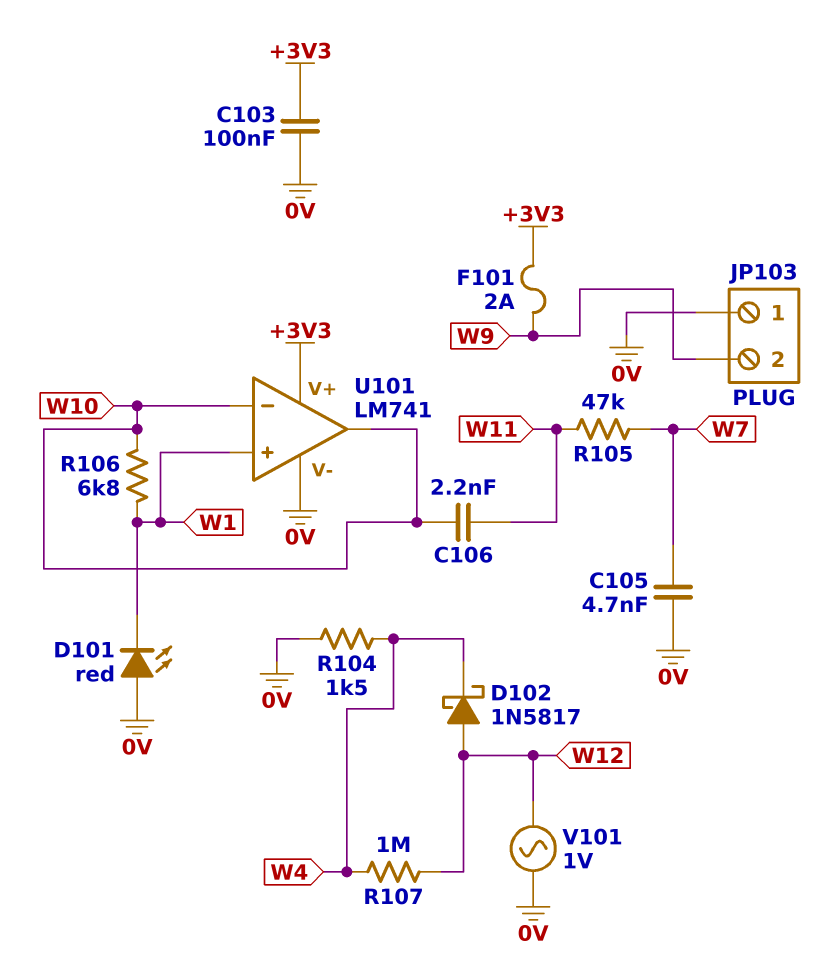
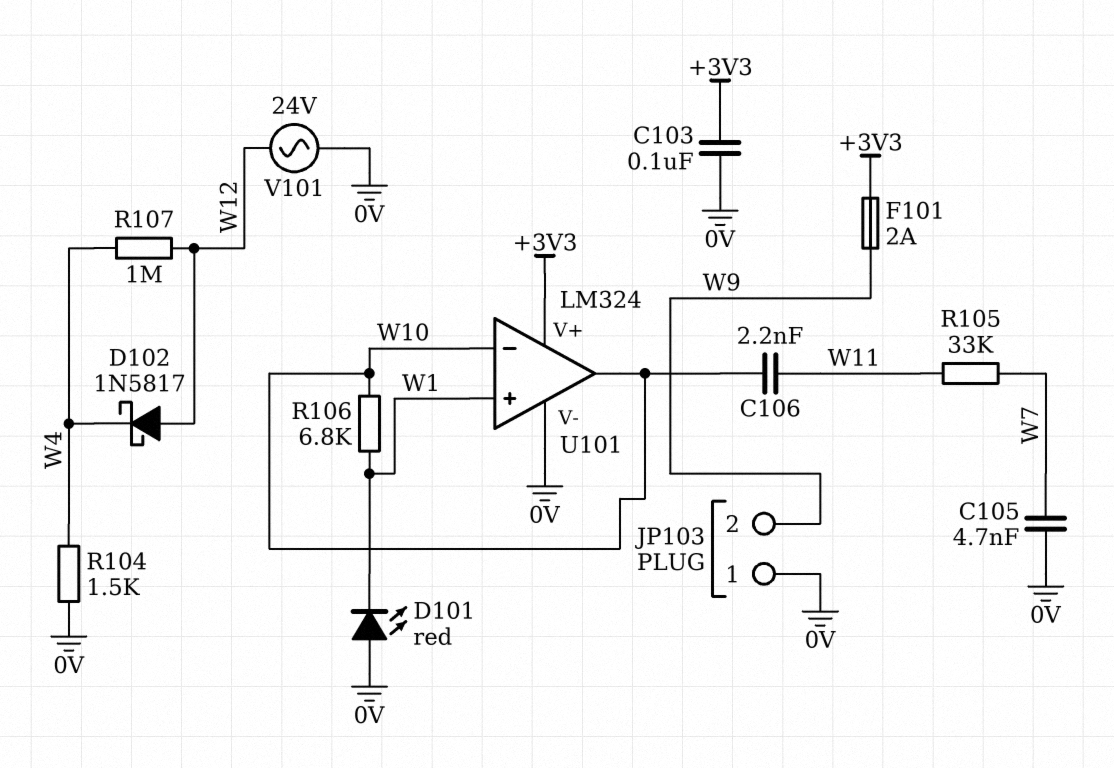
R105: 47k (W7, W11) -> 33k (W7, W11)
U101: LM741 -> LM324
V101: AC 1V (0V, W12) -> AC 24V (0V, W12)

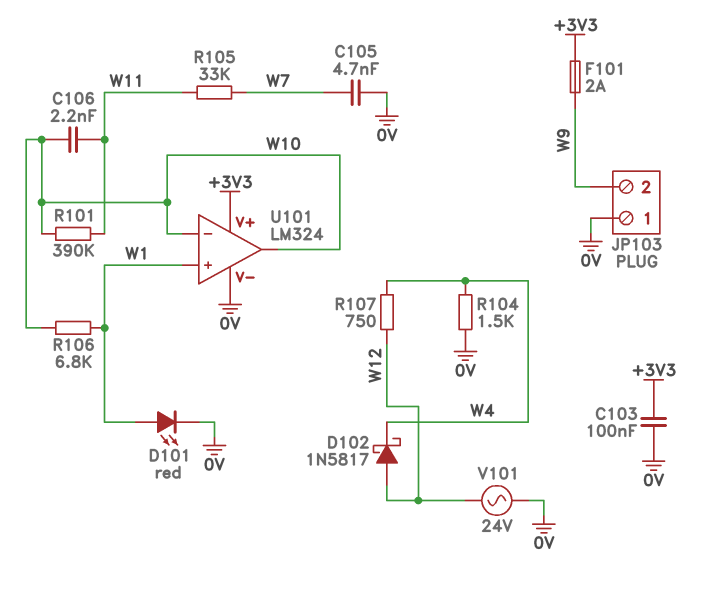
D101: LED red (A 0V, K W1) -> LED red (A W1, K 0V)
R101: none -> 390k (W10, W11)
R107: 1M (W4, W12) -> 750 (W4, W12)

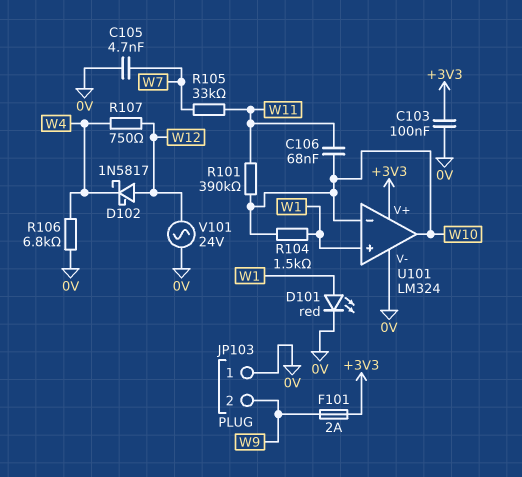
C106: 2.2nF (W10, W11) -> 68nF (W10, W11)
R104: 1.5k (0V, W4) -> 1.5k (W1, W10)
R106: 6.8k (W1, W10) -> 6.8k (0V, W4)

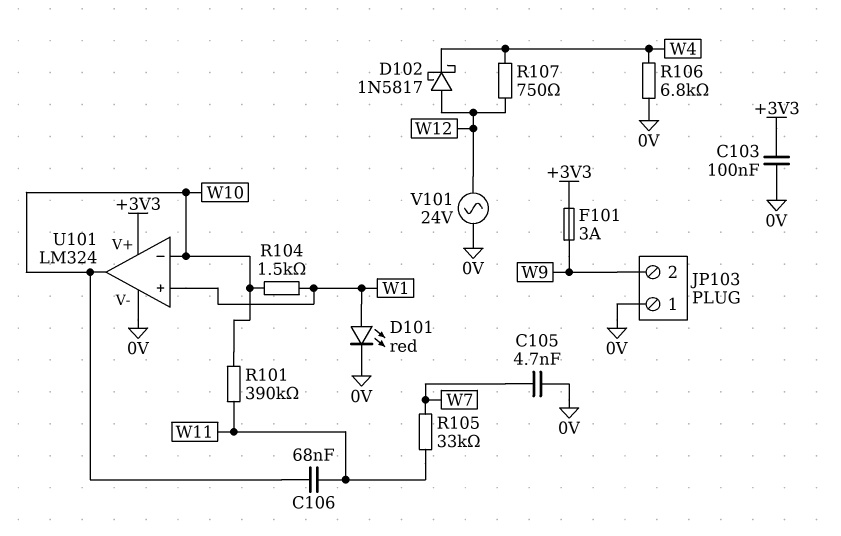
F101: 2A (+3V3, W9) -> 3A (+3V3, W9)

